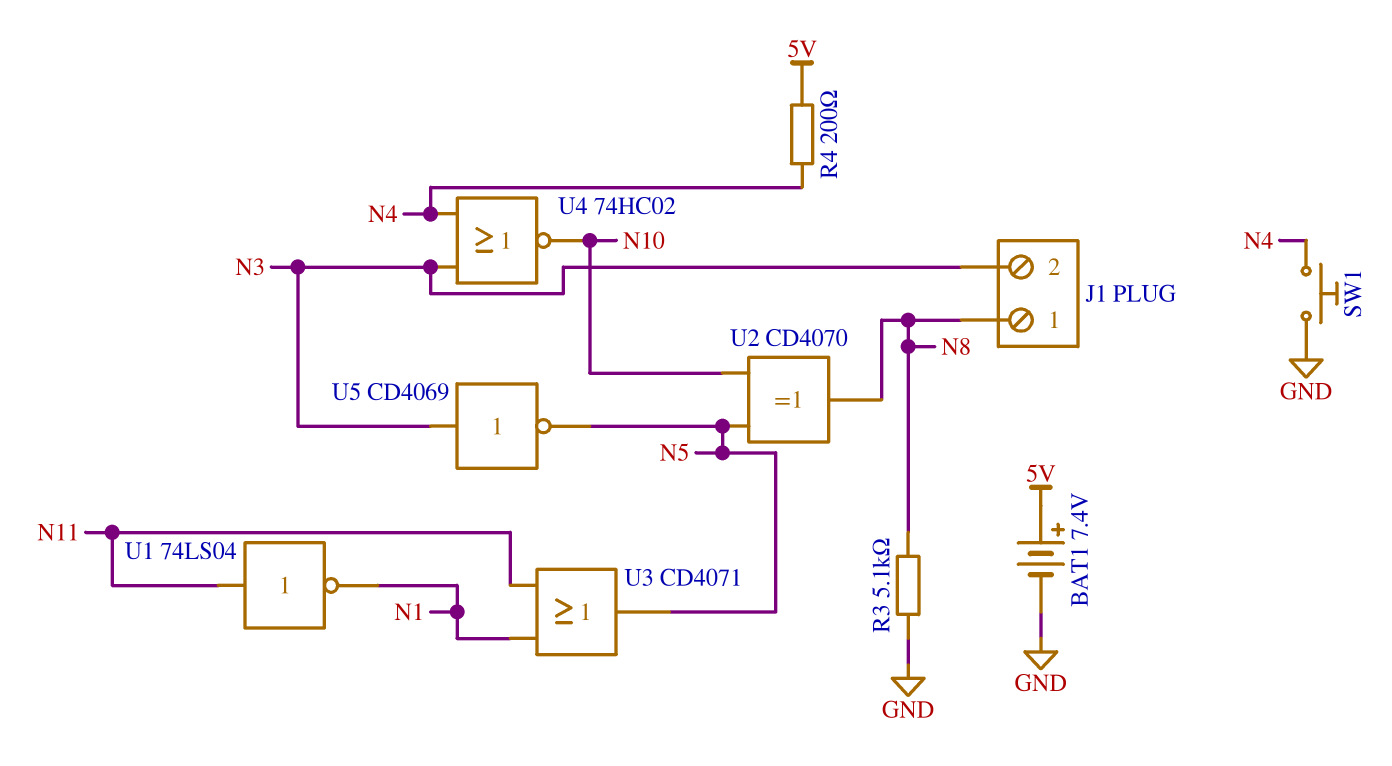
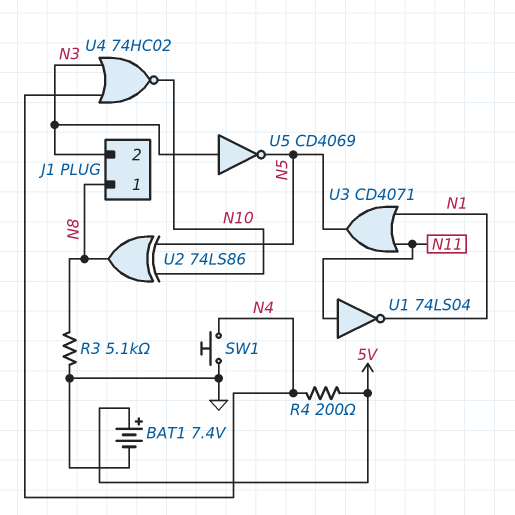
U2: XOR CD4070 (in N5, in N10, out N8) -> XOR 74LS86 (in N5, in N10, out N8)

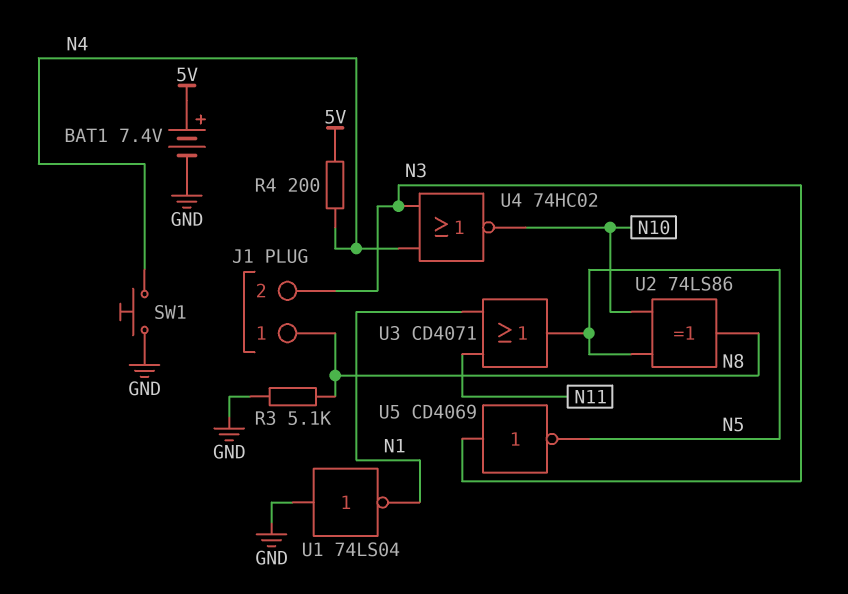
U1: NOT 74LS04 (in N11, out N1) -> NOT 74LS04 (in GND, out N1)

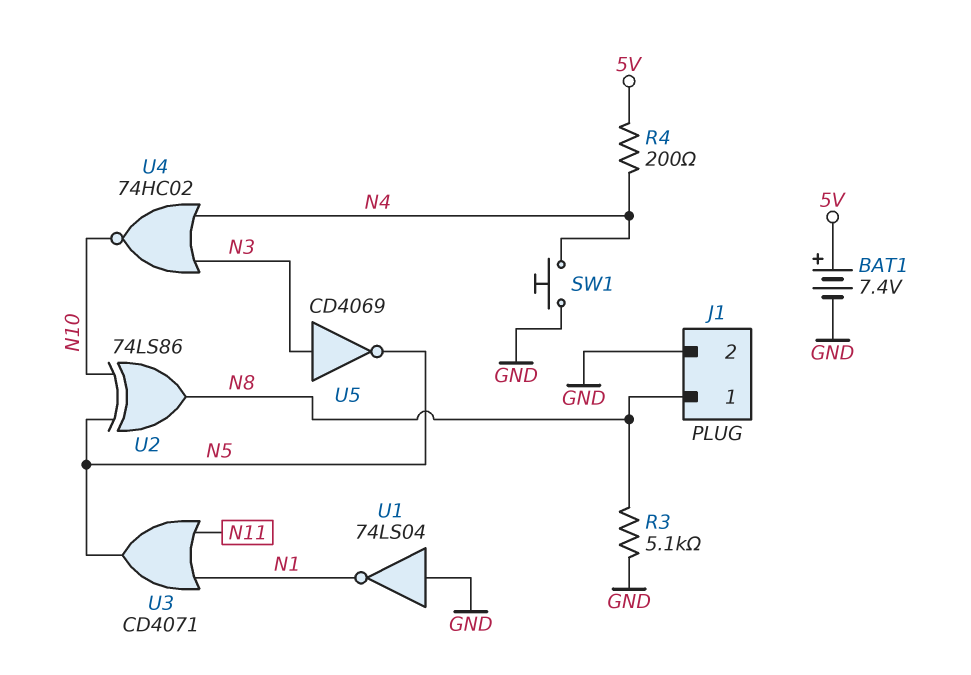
J1 pin 2: N3 -> GND

